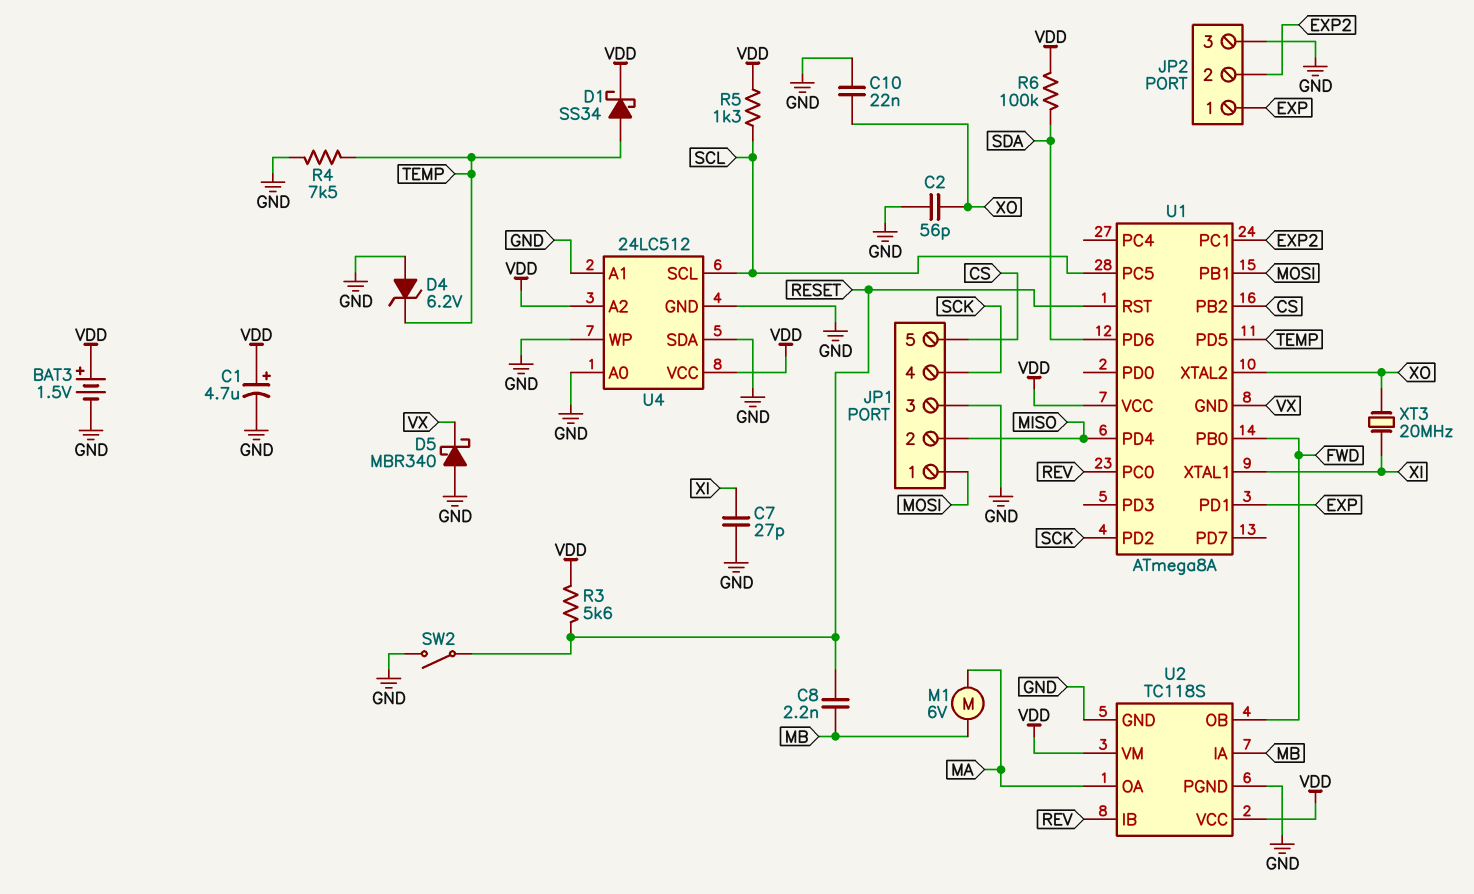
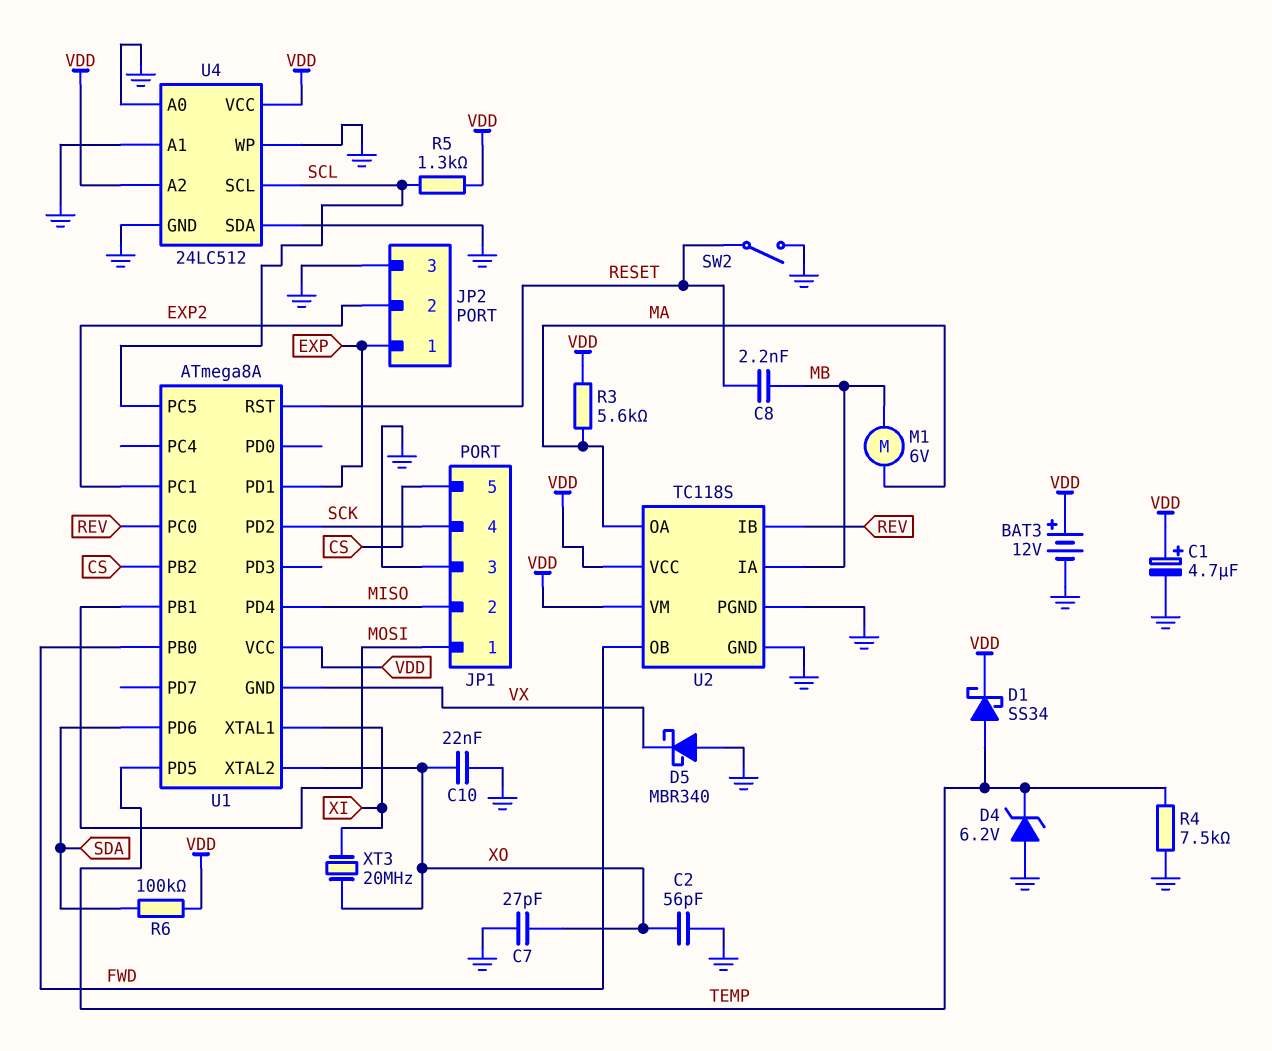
BAT3: 1.5V (plus VDD, minus GND) -> 12V (plus VDD, minus GND)
C7: 27pF (GND, XI) -> 27pF (GND, XO)
R3: 5.6k (RESET, VDD) -> 5.6k (MA, VDD)

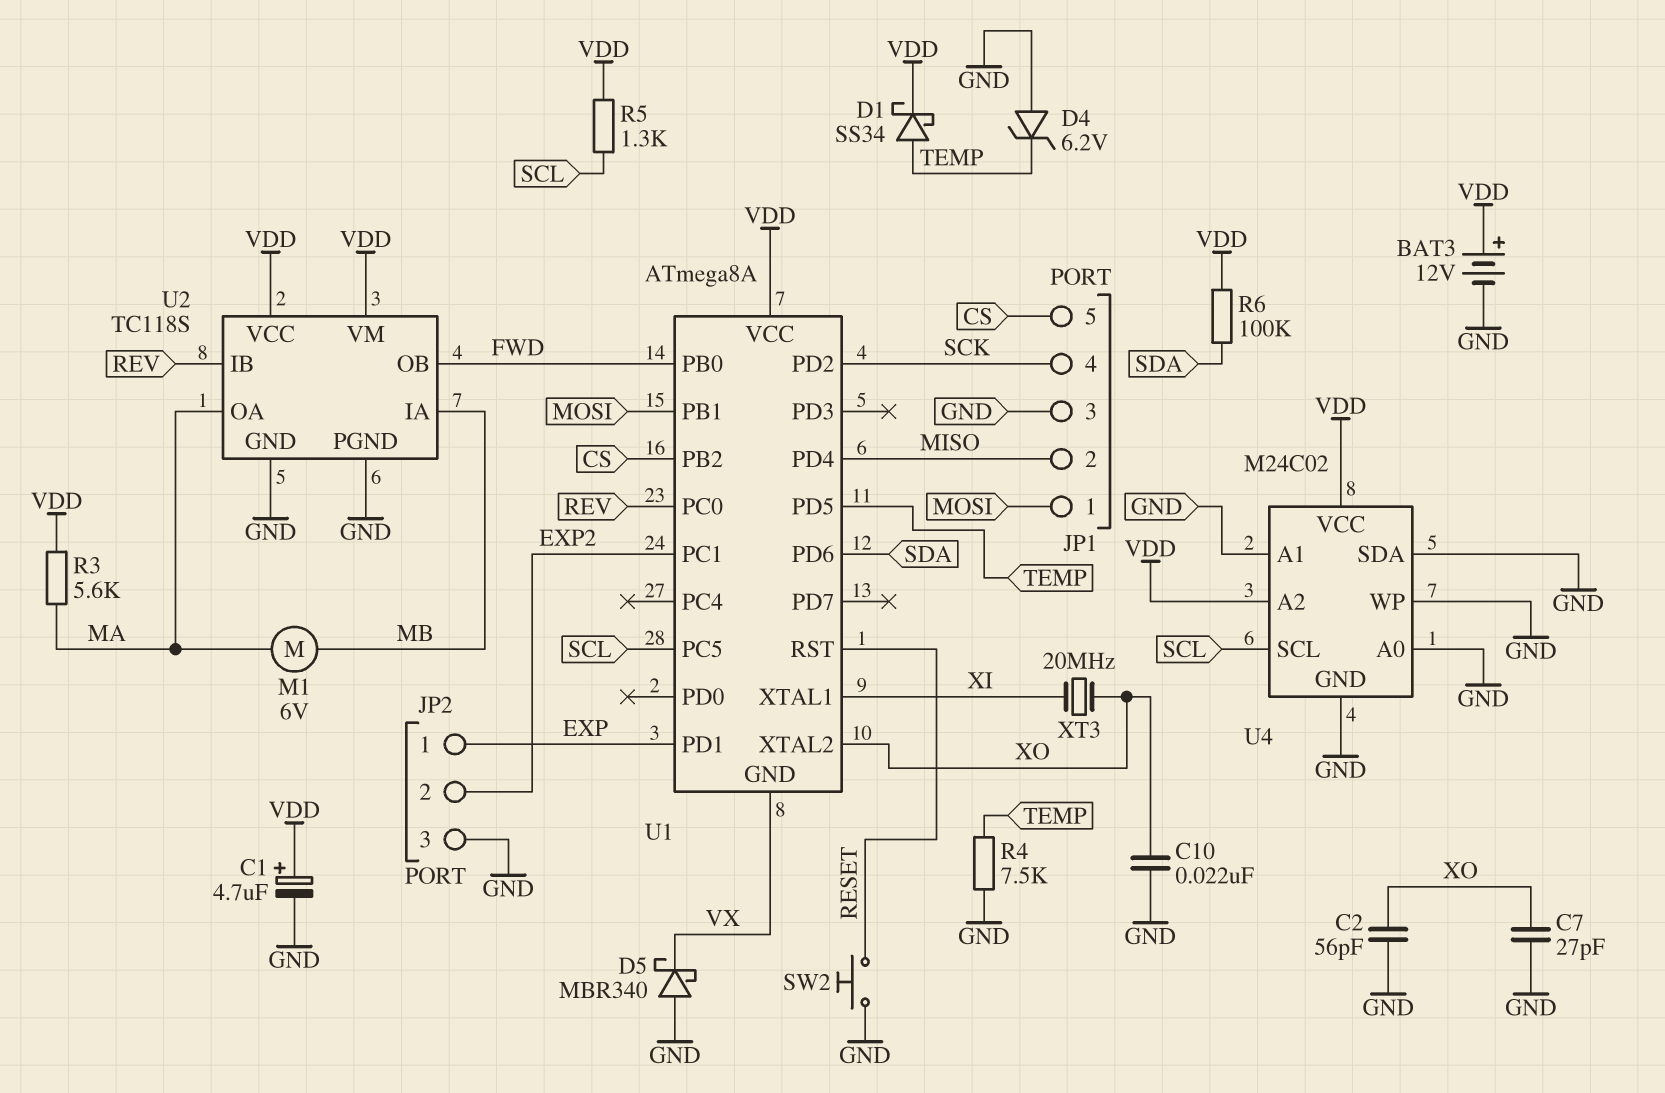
C8: 2.2nF (MB, RESET) -> none
SW2: switch (GND, RESET) -> button (GND, RESET)
U4: 24LC512 -> M24C02

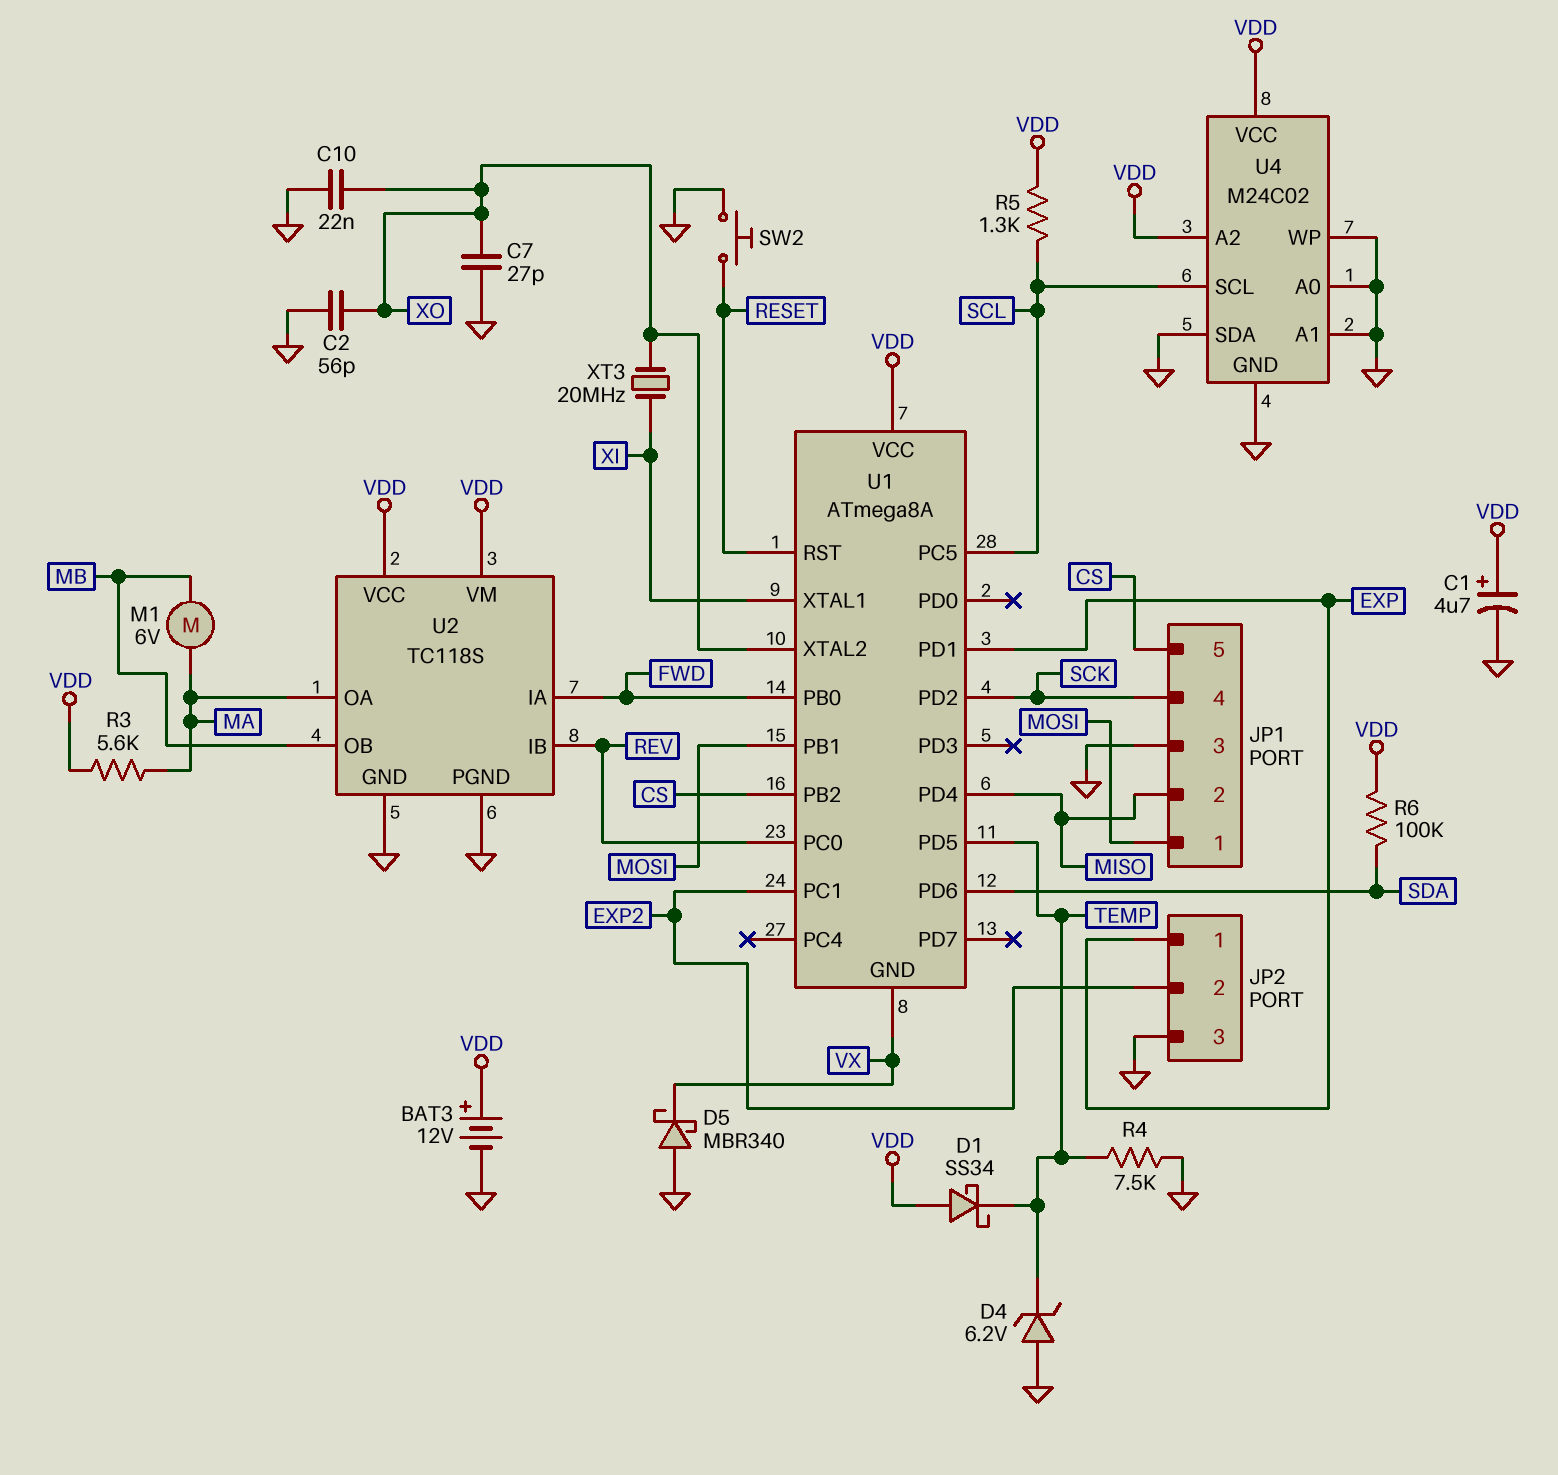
D1: schottky SS34 (A TEMP, K VDD) -> schottky SS34 (A VDD, K TEMP)
U2 pin IA: MB -> FWD
U2 pin OB: FWD -> MB

